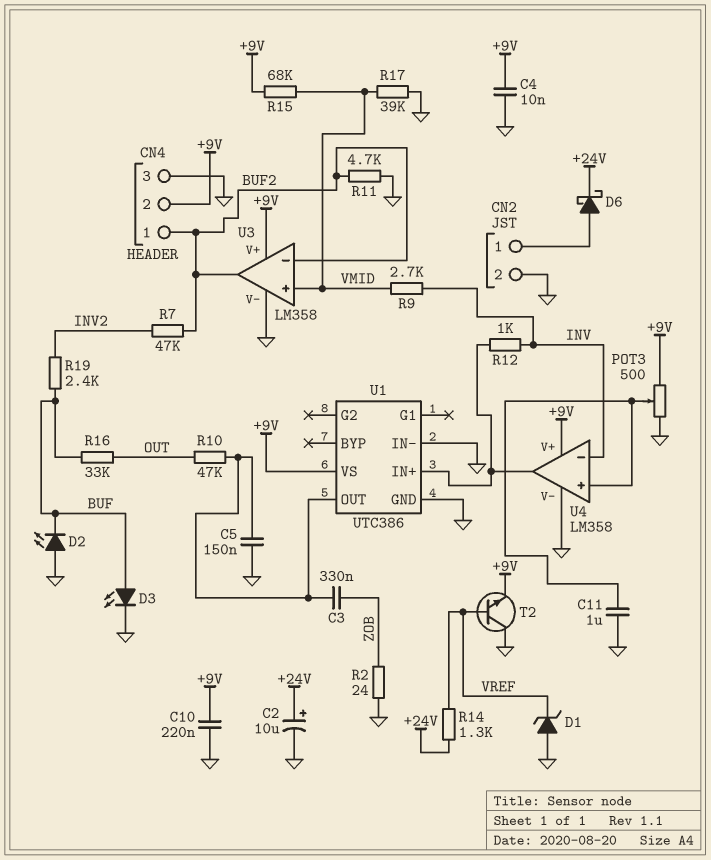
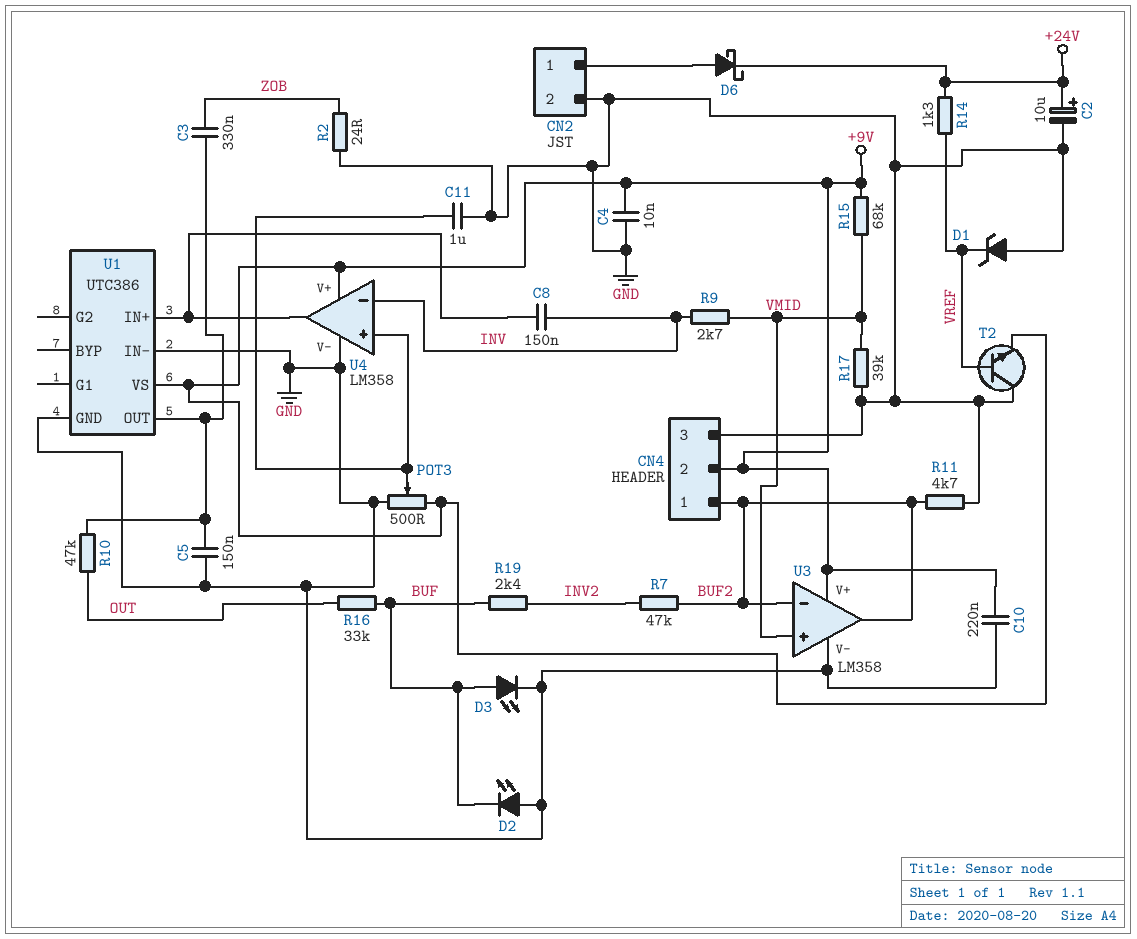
C8: none -> 150nF (INV, U1/IN+)
R12: 1k (INV, U1/IN+) -> none

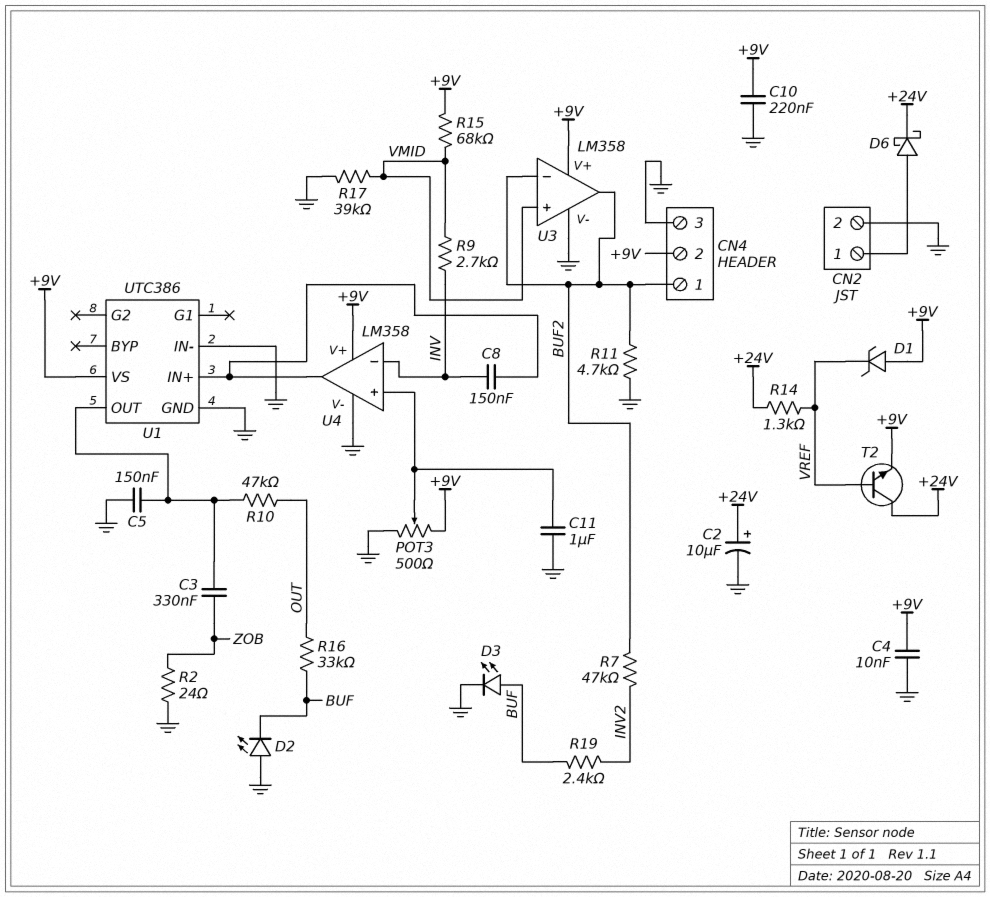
D1: zener (A GND, K VREF) -> zener (A +9V, K VREF)
T2: NPN (B VREF, C GND, E +9V) -> NPN (B VREF, C +24V, E +9V)

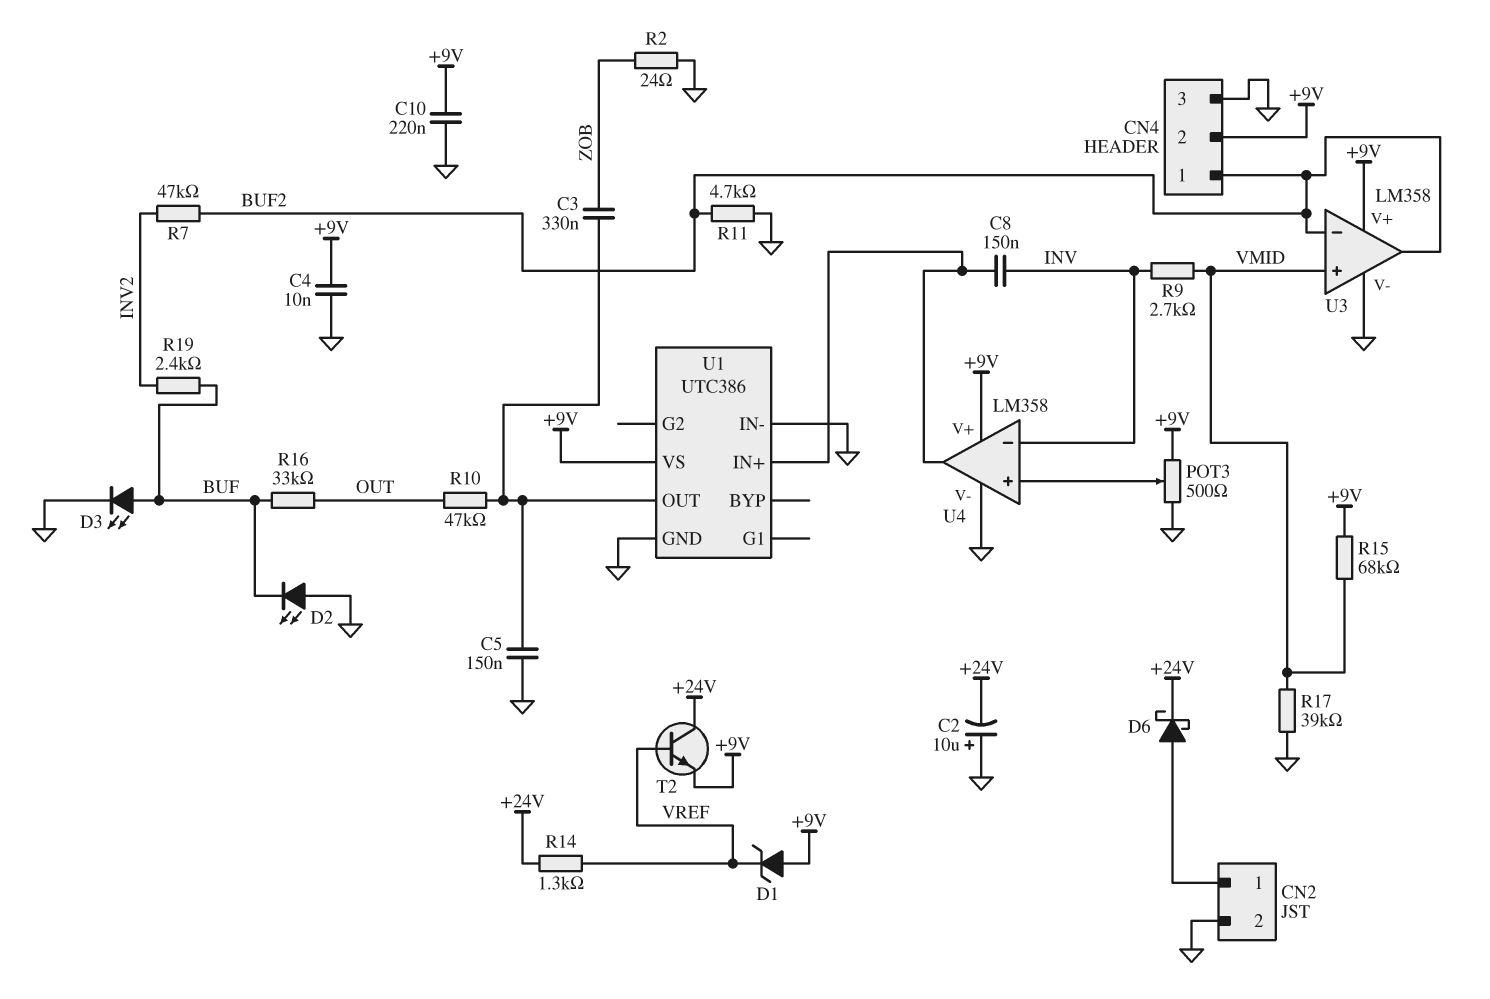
C2: 10uF (plus +24V, minus GND) -> 10uF (plus GND, minus +24V)
C11: 1uF (GND, U4/in+) -> none

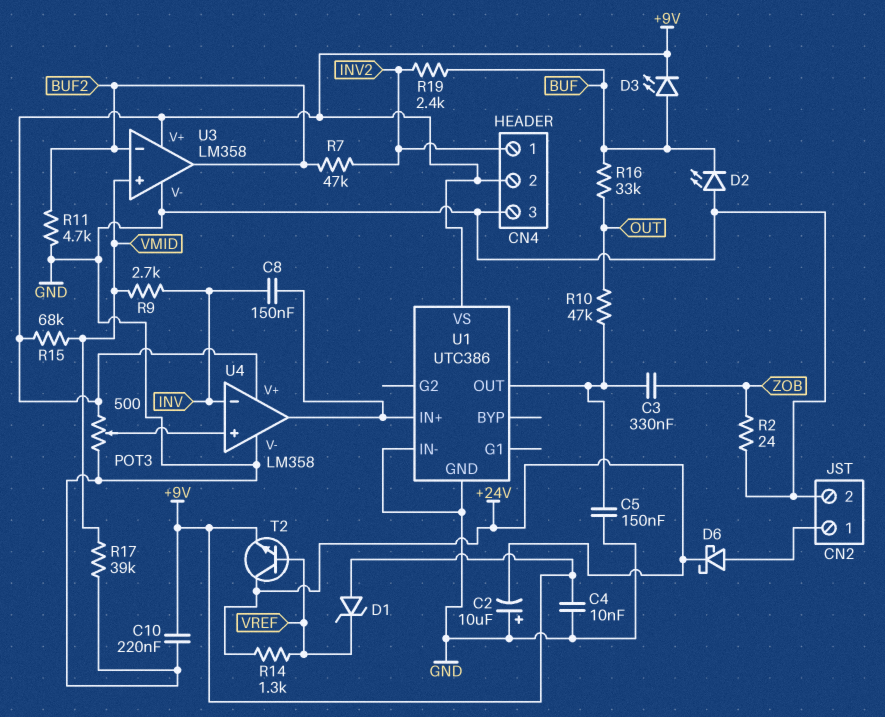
CN4 pin 1: BUF2 -> INV2
D3: LED (A BUF, K GND) -> LED (A BUF, K +9V)

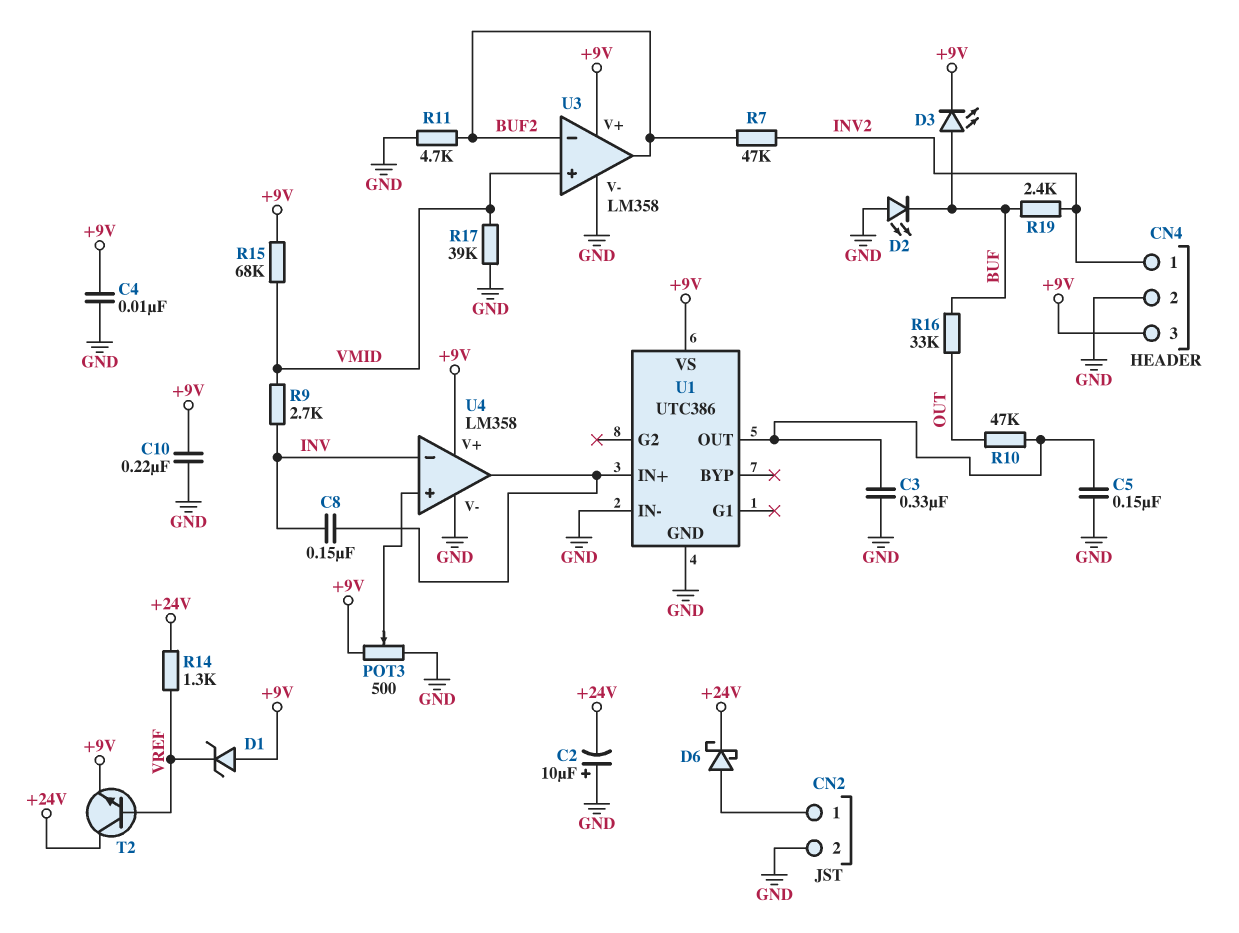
C3: 330nF (U1/OUT, ZOB) -> 330nF (GND, U1/OUT)
CN4 pin 2: +9V -> GND
CN4 pin 3: GND -> +9V
R2: 24 (GND, ZOB) -> none

